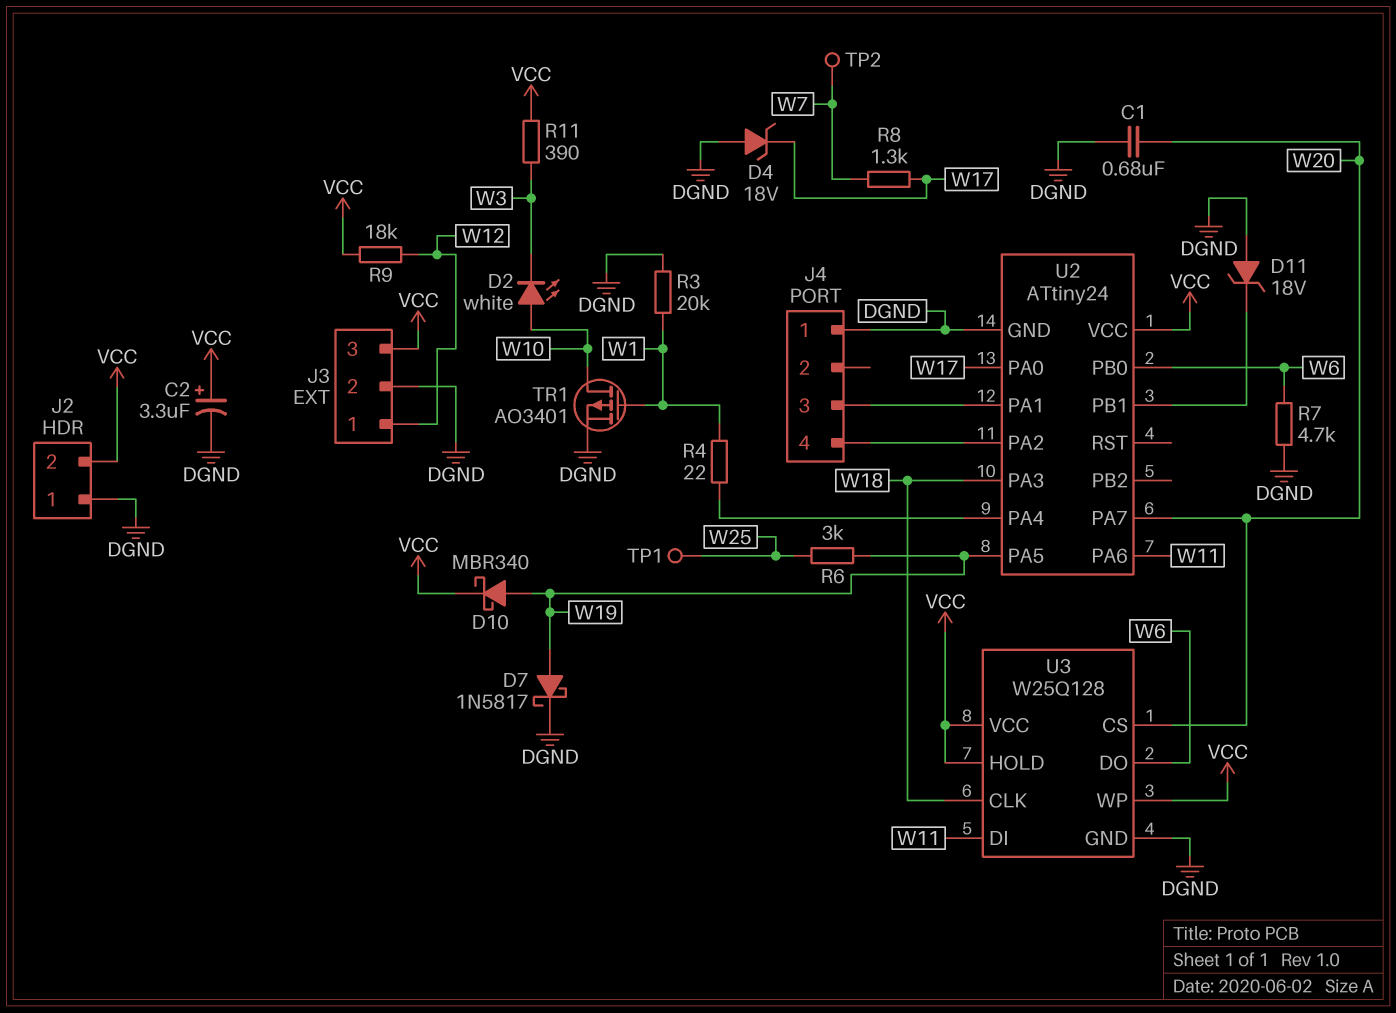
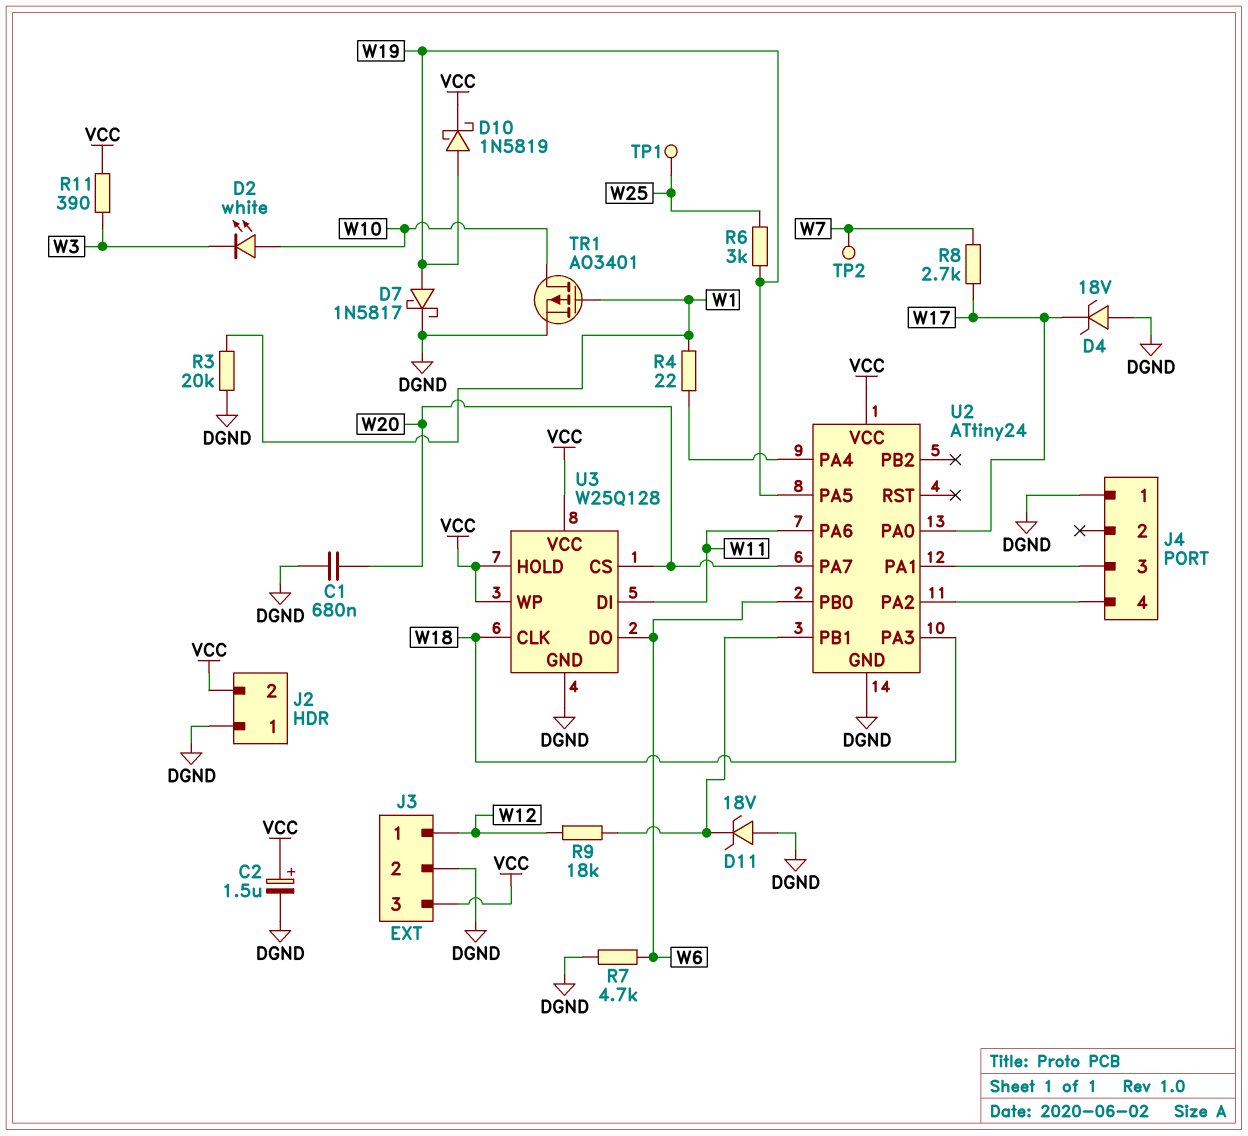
C2: 3.3uF (plus VCC, minus DGND) -> 1.5uF (plus VCC, minus DGND)
D10: schottky MBR340 (A W19, K VCC) -> schottky 1N5819 (A W19, K VCC)
R8: 1.3k (W7, W17) -> 2.7k (W7, W17)
R9: 18k (VCC, W12) -> 18k (U2/PB1, W12)

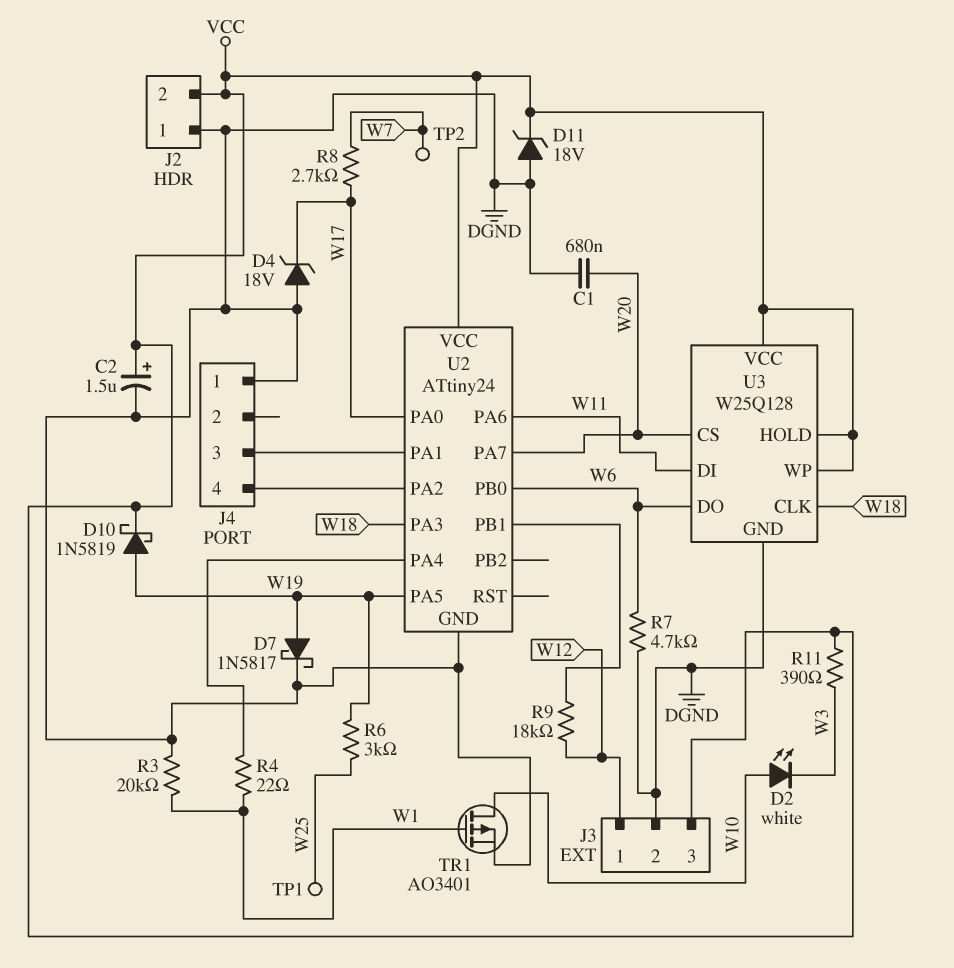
D11: zener 18V (A DGND, K U2/PB1) -> zener 18V (A DGND, K VCC)

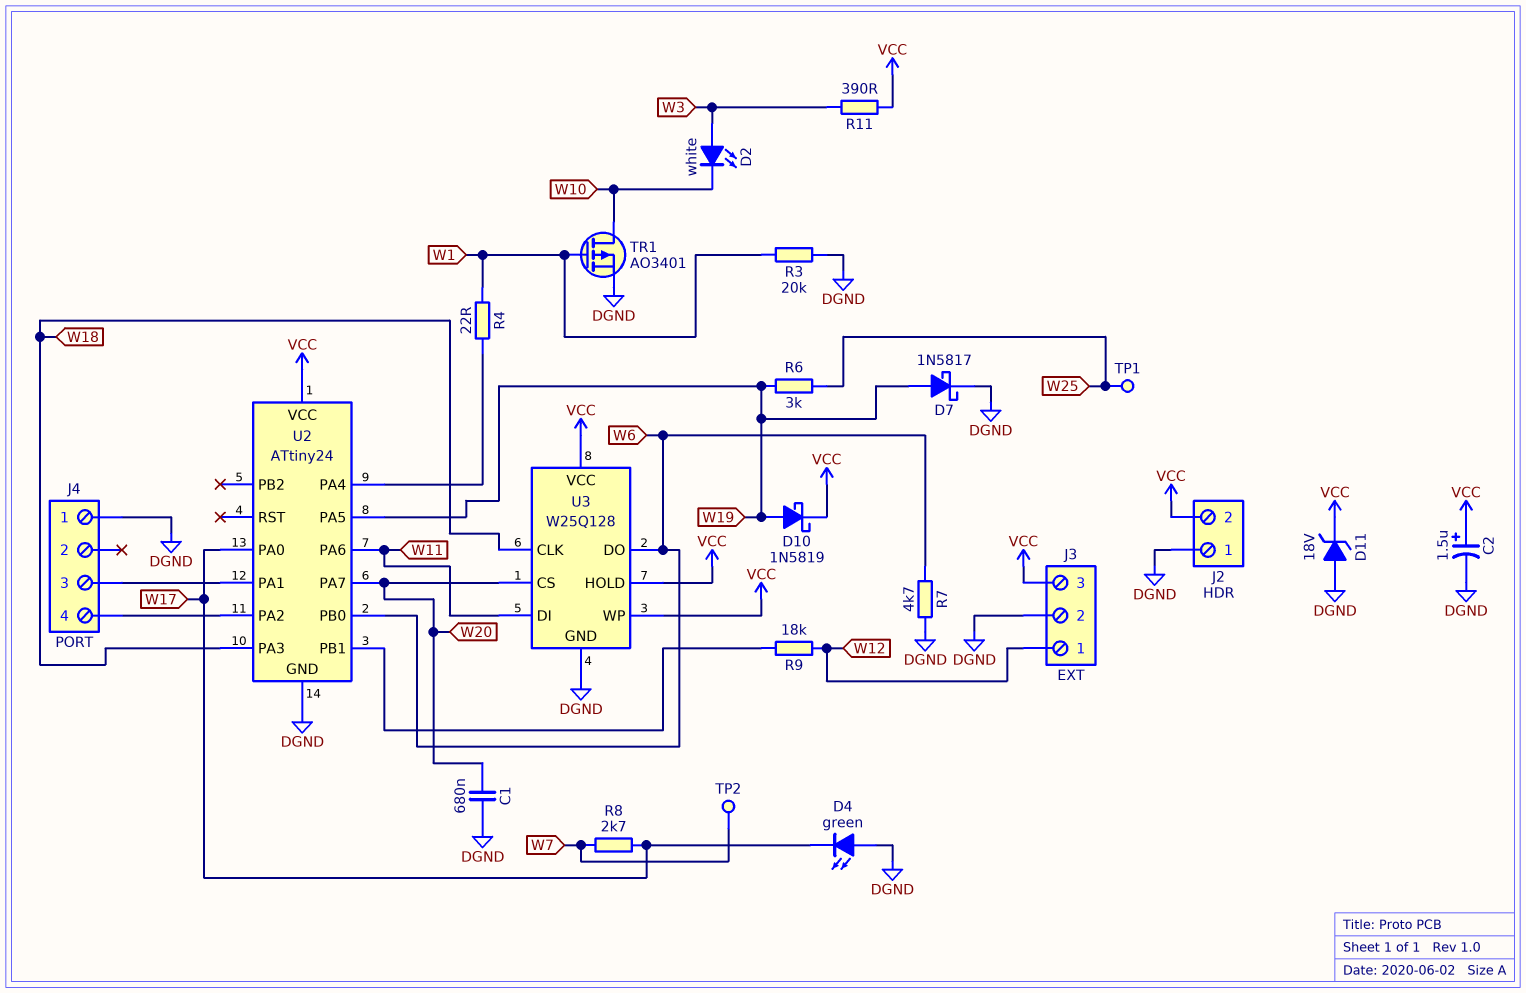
D2: LED white (A W10, K W3) -> LED white (A W3, K W10)
D4: zener 18V (A DGND, K W17) -> LED green (A DGND, K W17)

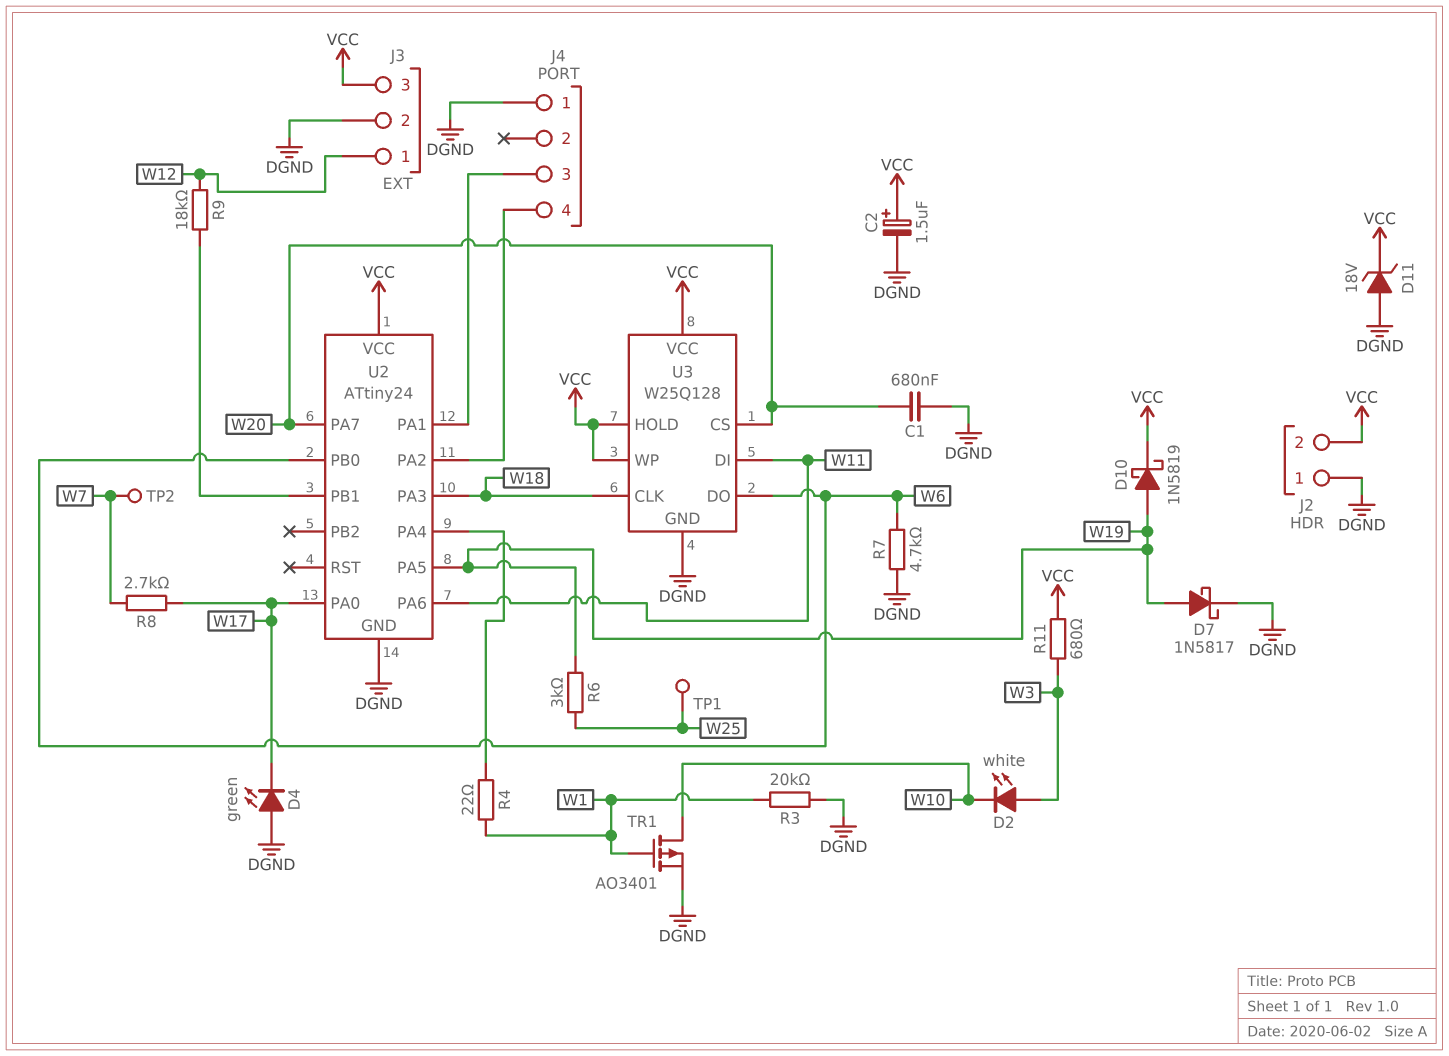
R11: 390 (VCC, W3) -> 680 (VCC, W3)

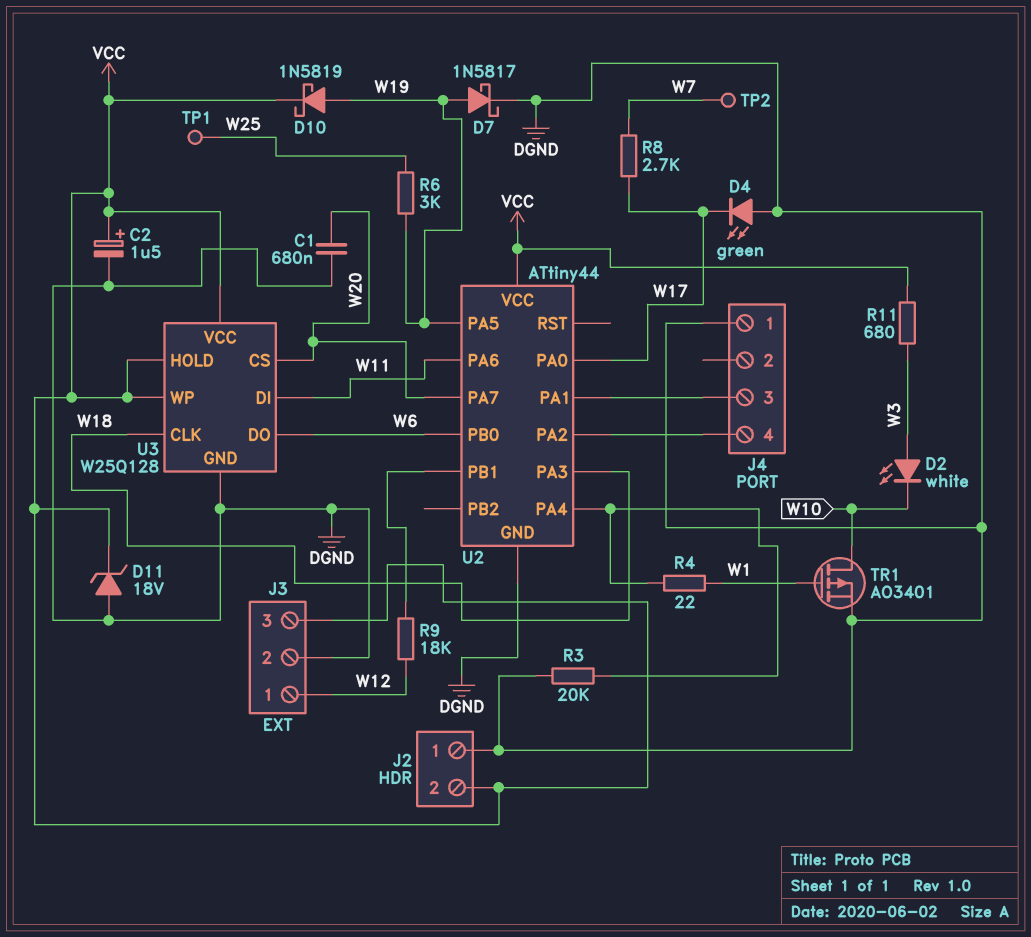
R3: 20k (DGND, W1) -> 20k (DGND, U2/PA4)
R7: 4.7k (DGND, W6) -> none
U2: ATtiny24 -> ATtiny44

